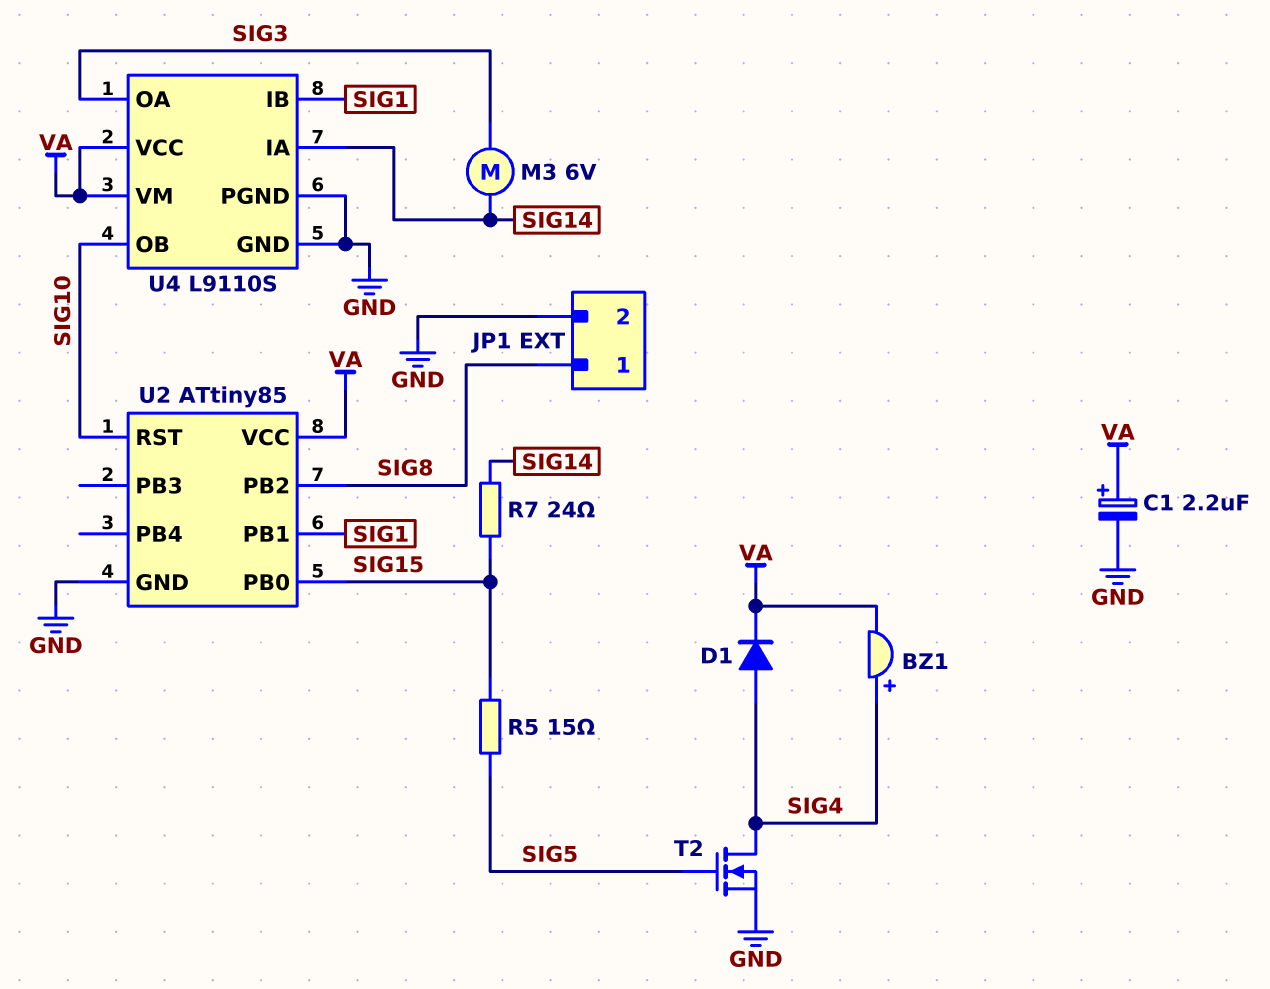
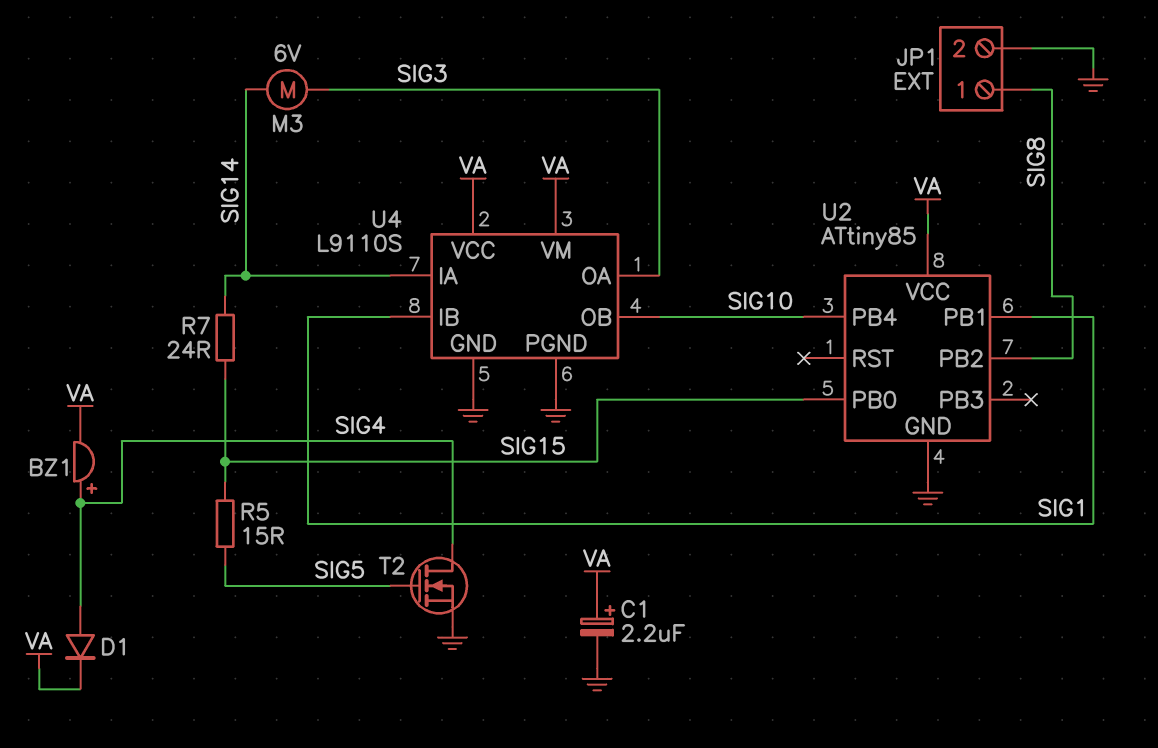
U2 pin PB4: none -> SIG10
U2 pin RST: SIG10 -> none

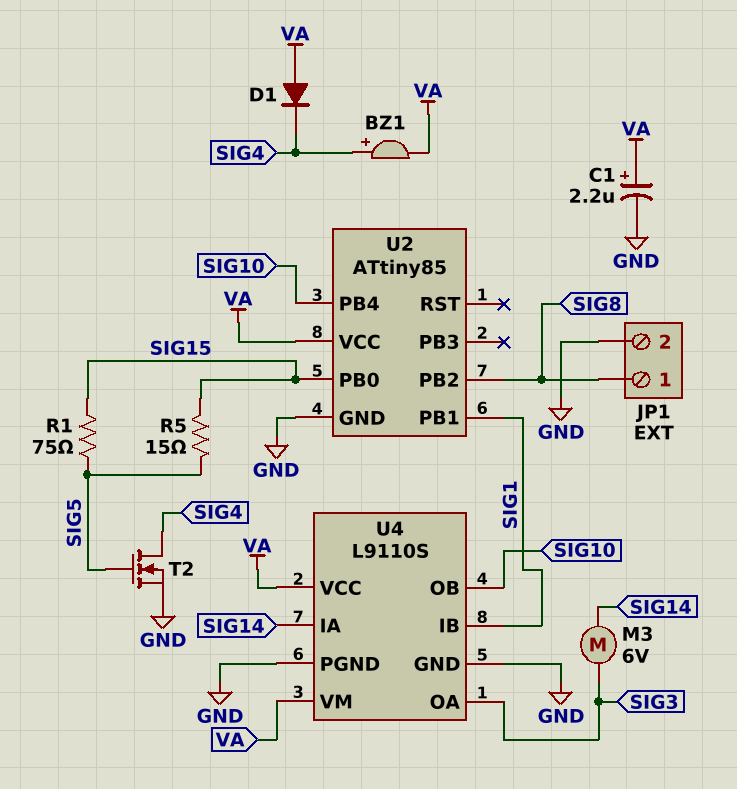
D1: diode (A SIG4, K VA) -> diode (A VA, K SIG4)
R1: none -> 75 (SIG5, SIG15)
R7: 24 (SIG14, SIG15) -> none

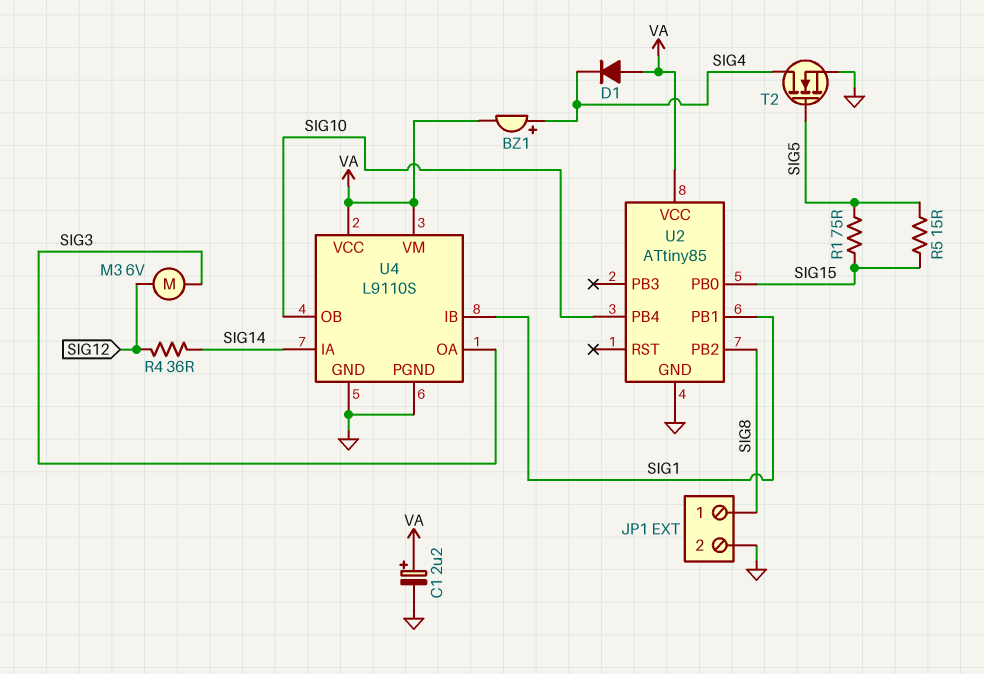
M3: motor 6V (SIG3, SIG14) -> motor 6V (SIG3, SIG12)
R4: none -> 36 (SIG12, SIG14)

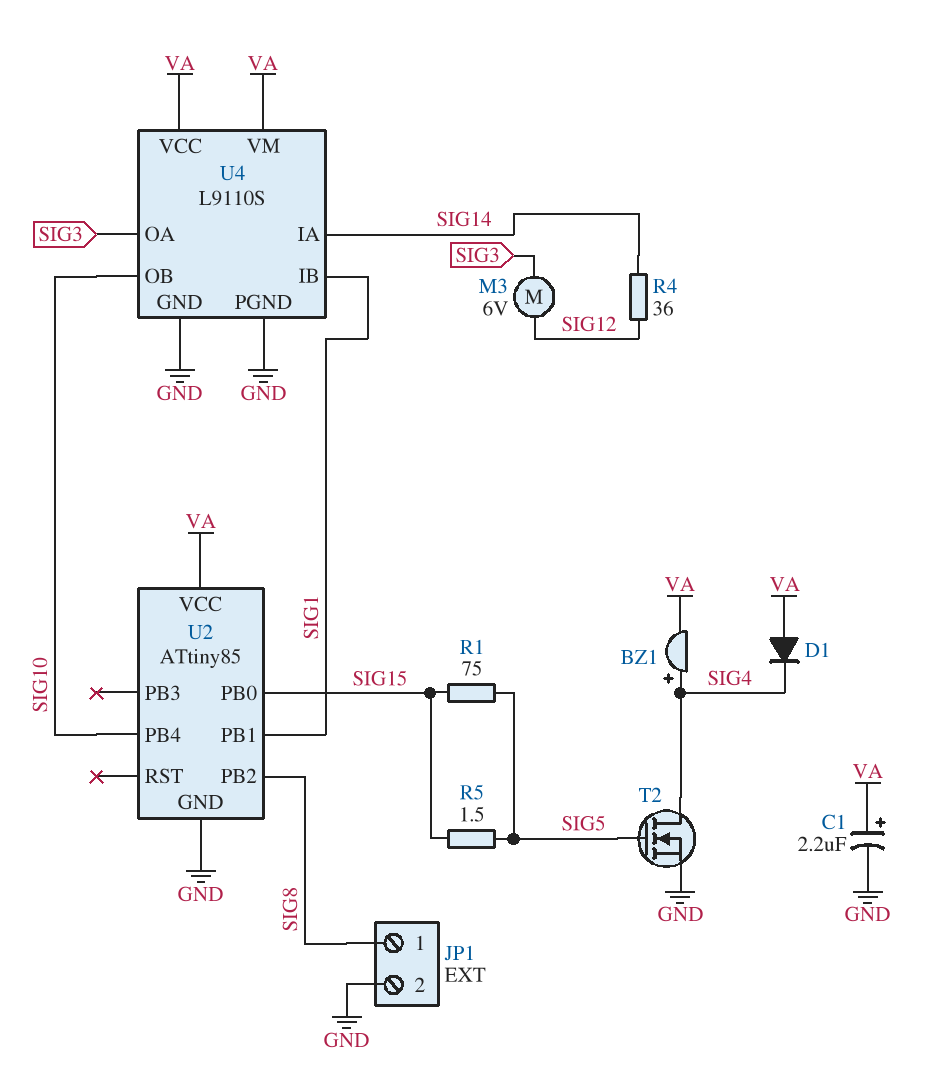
R5: 15 (SIG5, SIG15) -> 1.5 (SIG5, SIG15)

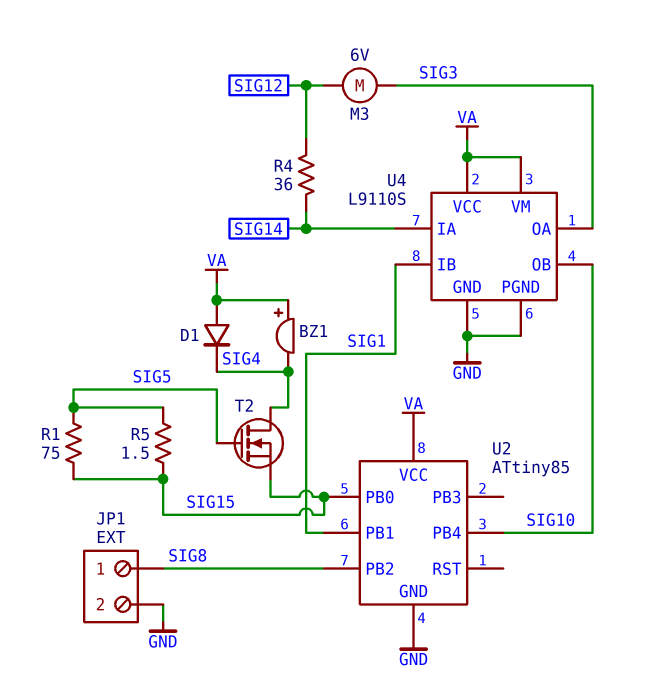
BZ1: buzzer (plus SIG4, minus VA) -> buzzer (plus VA, minus SIG4)
C1: 2.2uF (plus VA, minus GND) -> none
T2: NMOS (G SIG5, D SIG4, S GND) -> NMOS (G SIG5, D SIG4, S SIG15)

